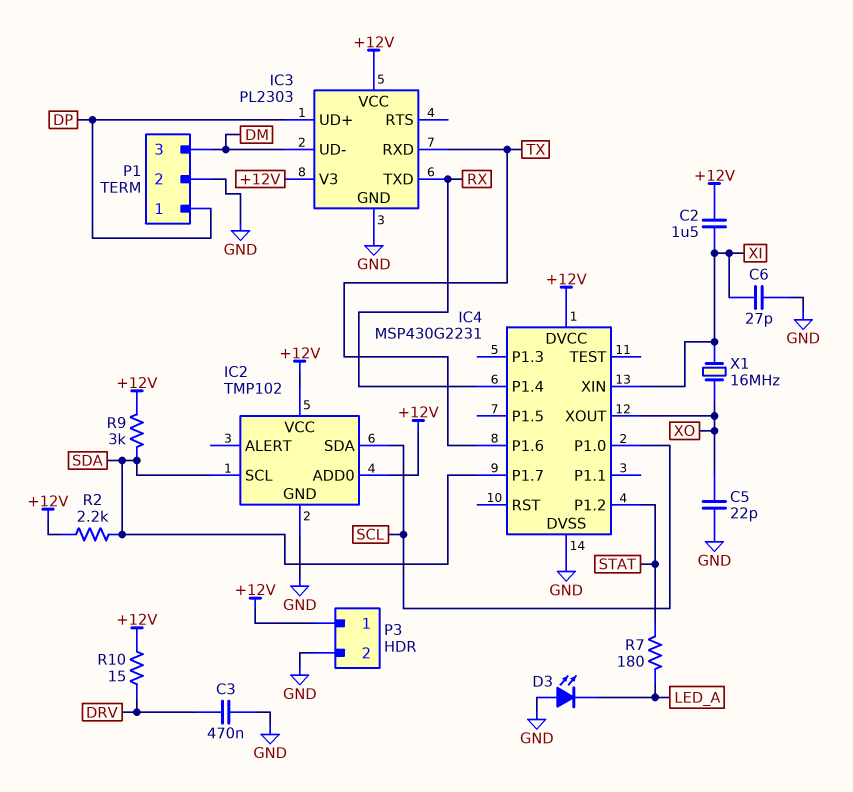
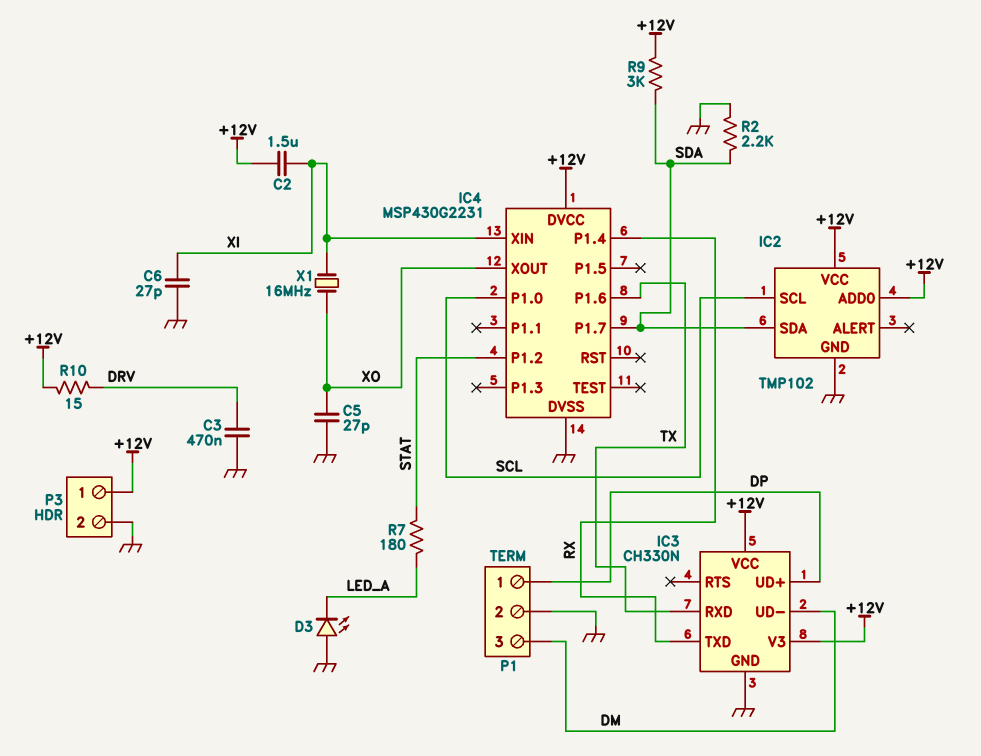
C5: 22pF (GND, XO) -> 27pF (GND, XO)
IC2 pin SCL: SDA -> SCL
IC2 pin SDA: SCL -> SDA
IC3: PL2303 -> CH330N
R2: 2.2k (+12V, SDA) -> 2.2k (GND, SDA)

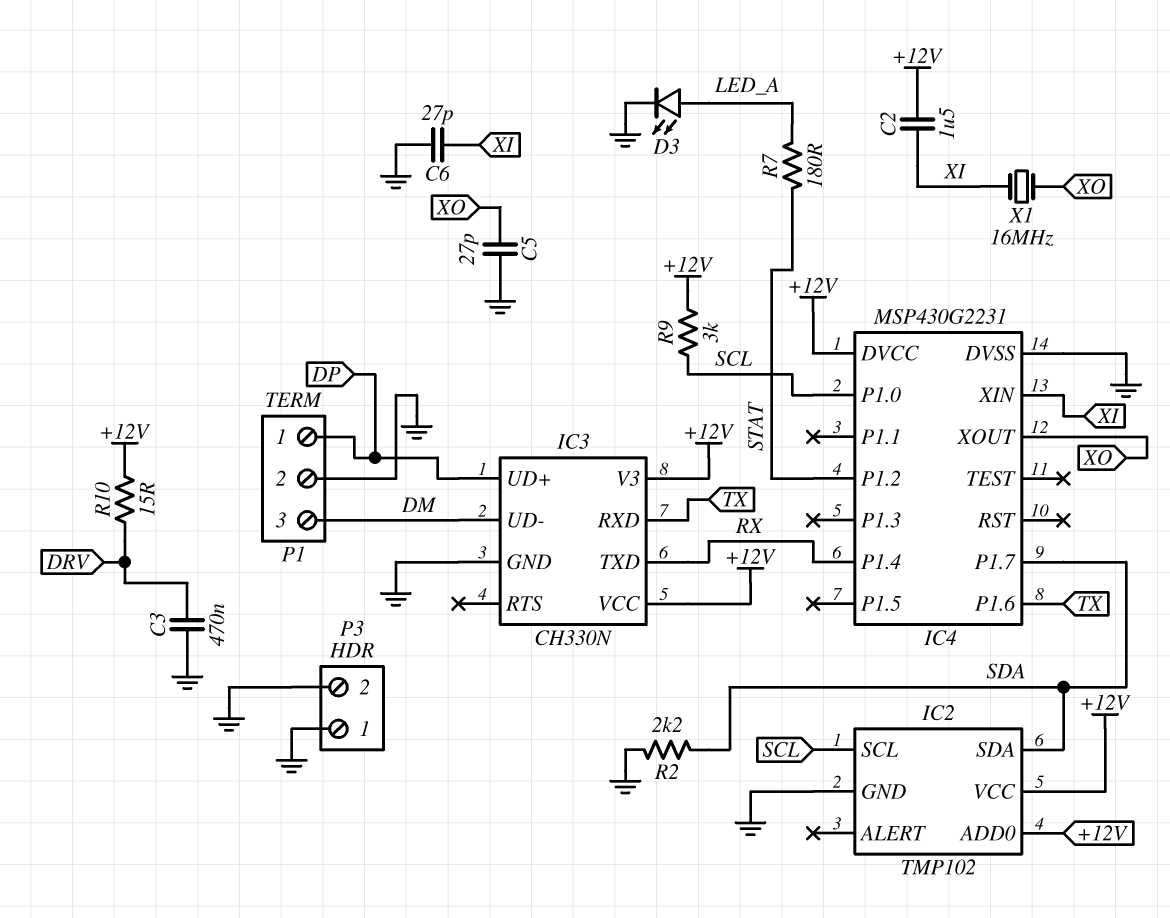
D3: LED (A GND, K LED_A) -> LED (A LED_A, K GND)
P3 pin 1: +12V -> GND
R9: 3k (+12V, SDA) -> 3k (+12V, SCL)

